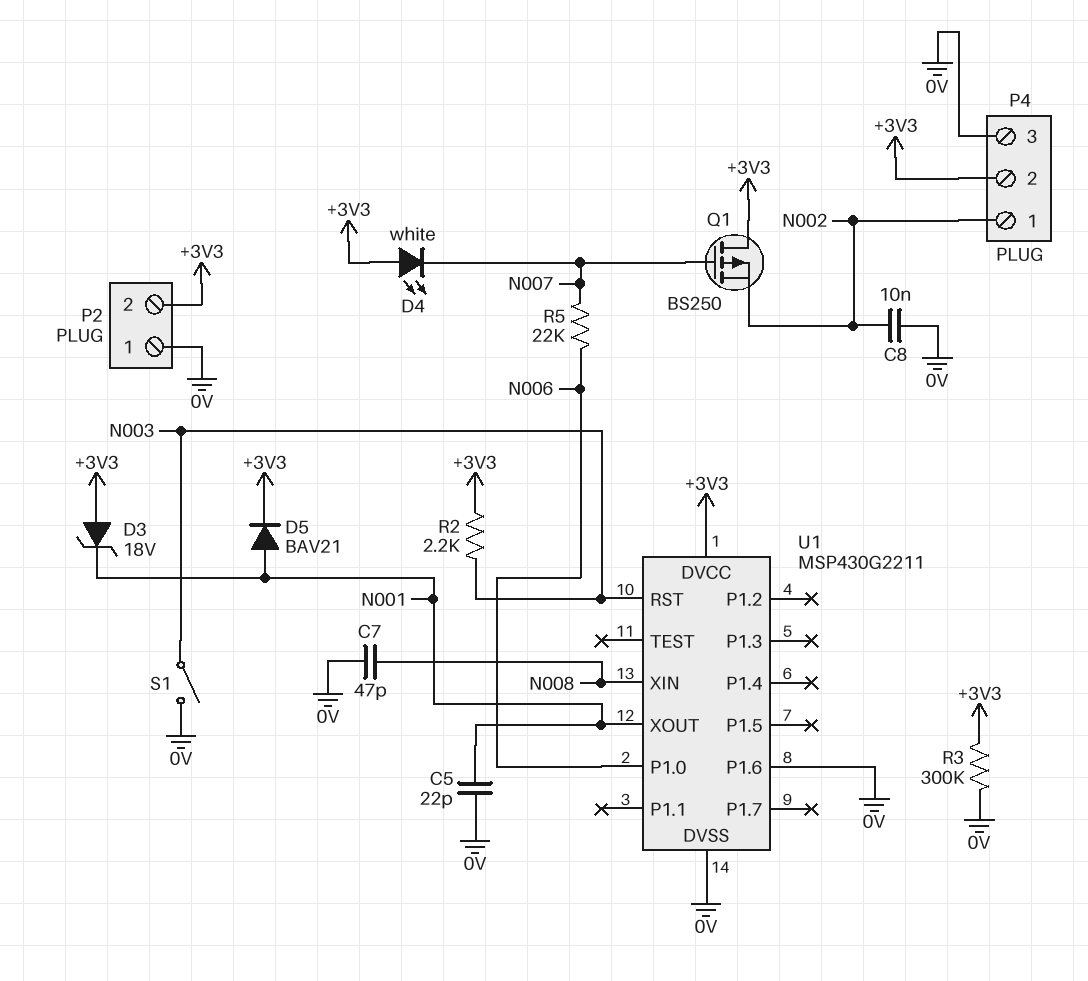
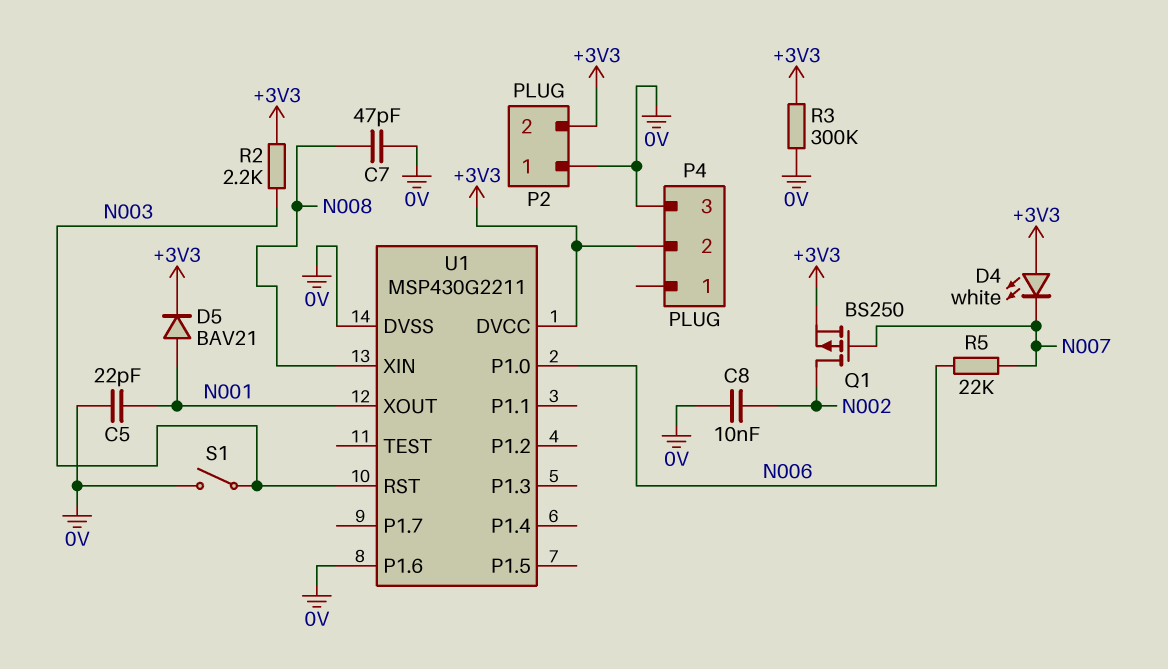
D3: zener 18V (A +3V3, K N001) -> none
P4 pin 1: N002 -> none
Q1: PMOS BS250 (G N007, D +3V3, S N002) -> PMOS BS250 (G N007, D N002, S +3V3)

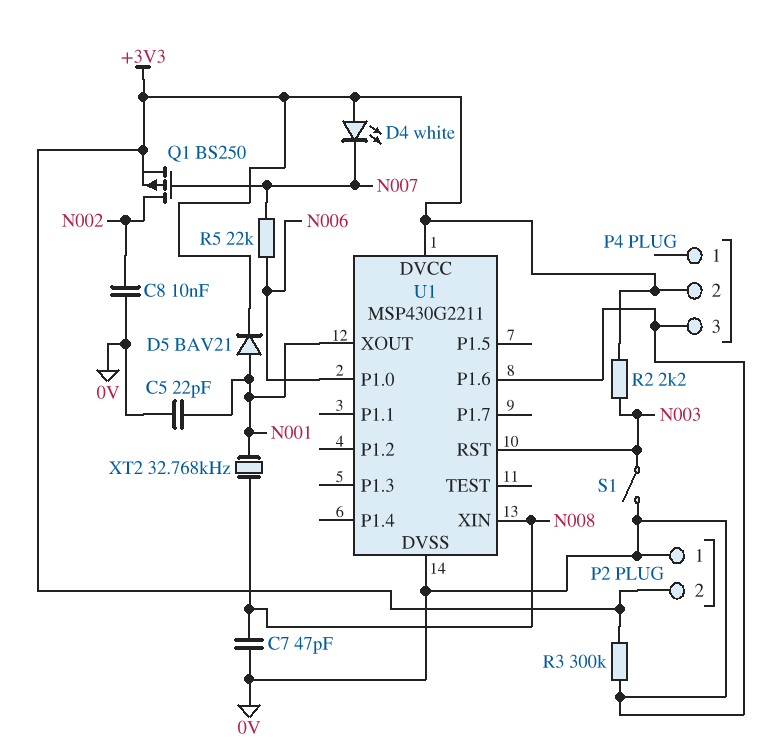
XT2: none -> 32.768kHz (N001, N008)

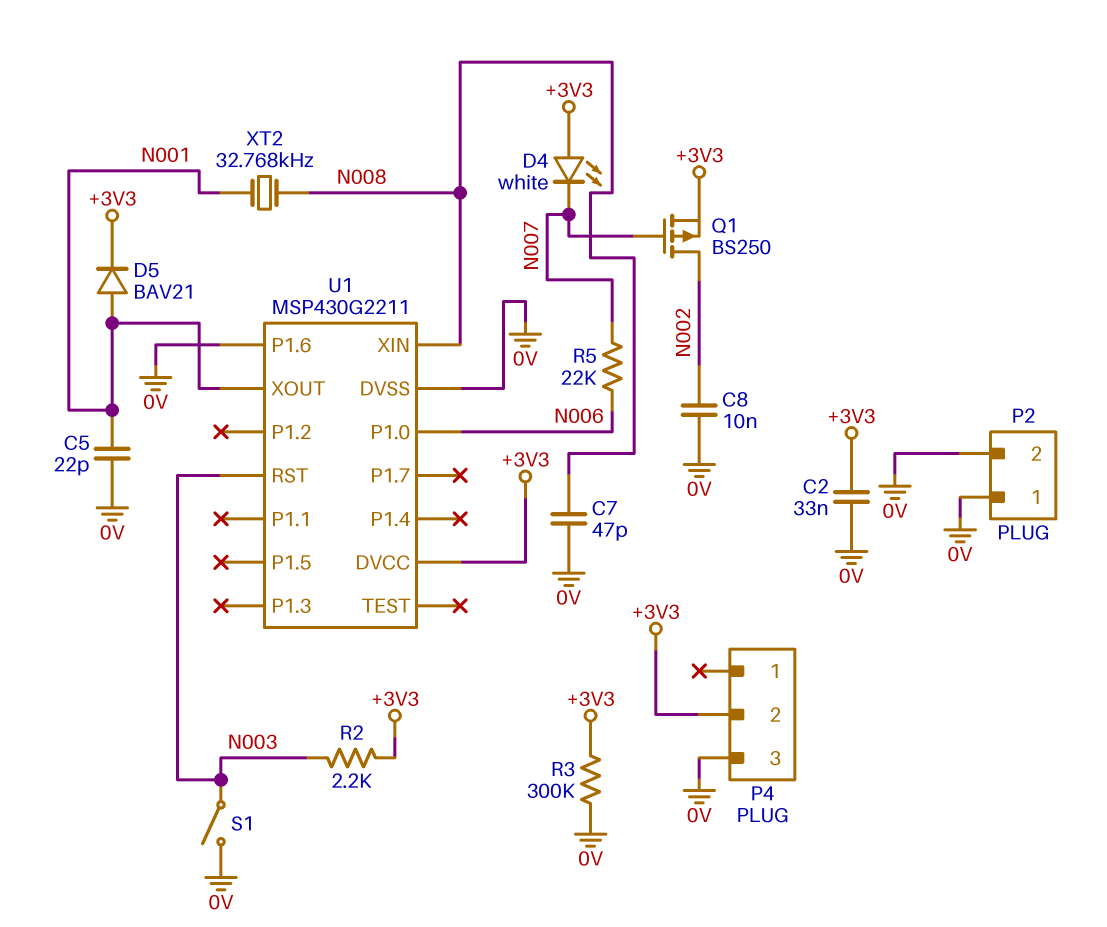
C2: none -> 33nF (+3V3, 0V)
P2 pin 2: +3V3 -> 0V

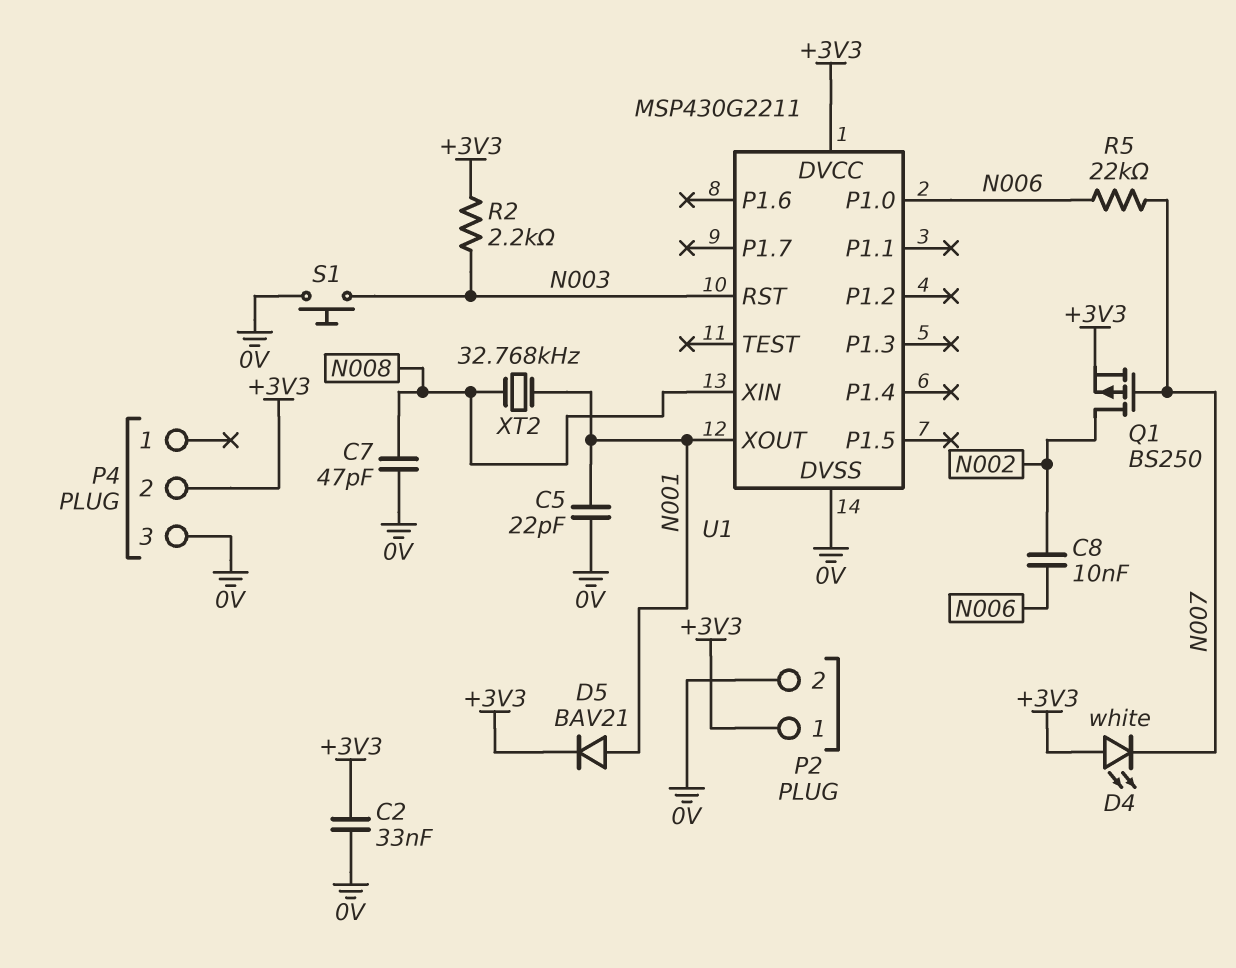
C8: 10nF (0V, N002) -> 10nF (N002, N006)
P2 pin 1: 0V -> +3V3
R3: 300k (+3V3, 0V) -> none
S1: switch (0V, N003) -> button (0V, N003)
U1 pin P1.6: 0V -> none

